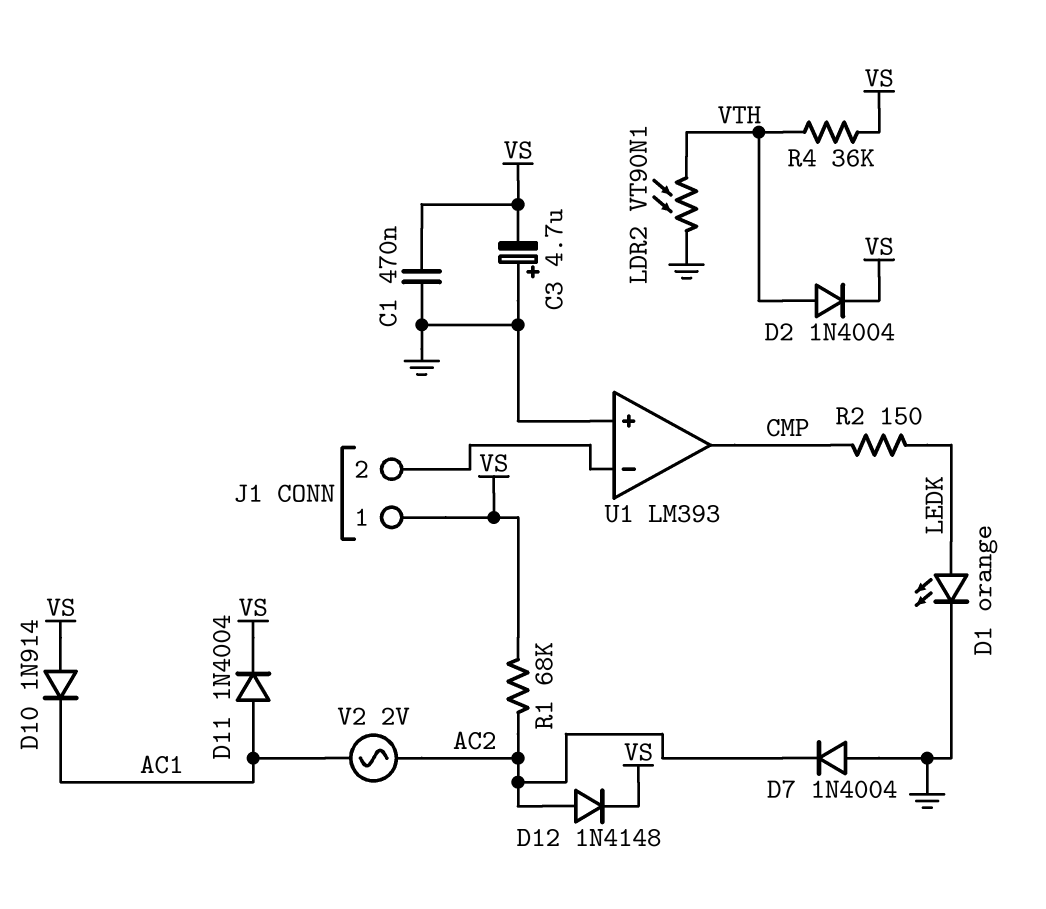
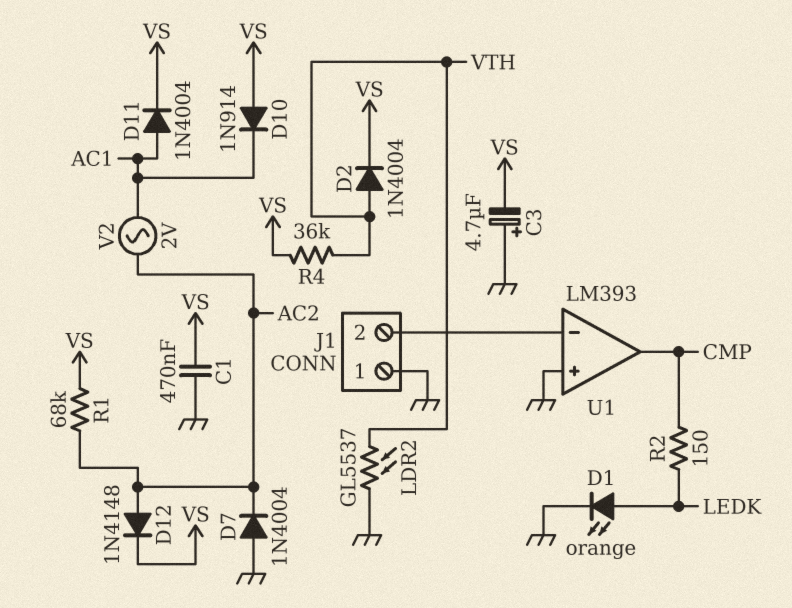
J1 pin 1: VS -> GND
LDR2: VT90N1 (GND, VTH) -> GL5537 (GND, VTH)

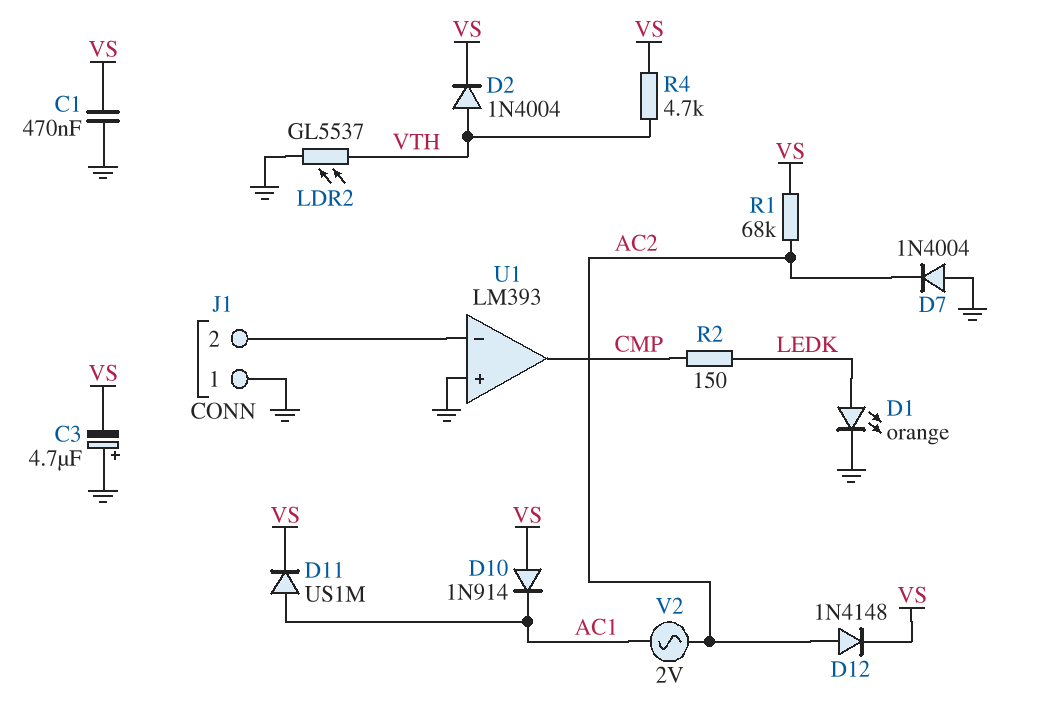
D11: diode 1N4004 (A AC1, K VS) -> diode US1M (A AC1, K VS)
R4: 36k (VS, VTH) -> 4.7k (VS, VTH)

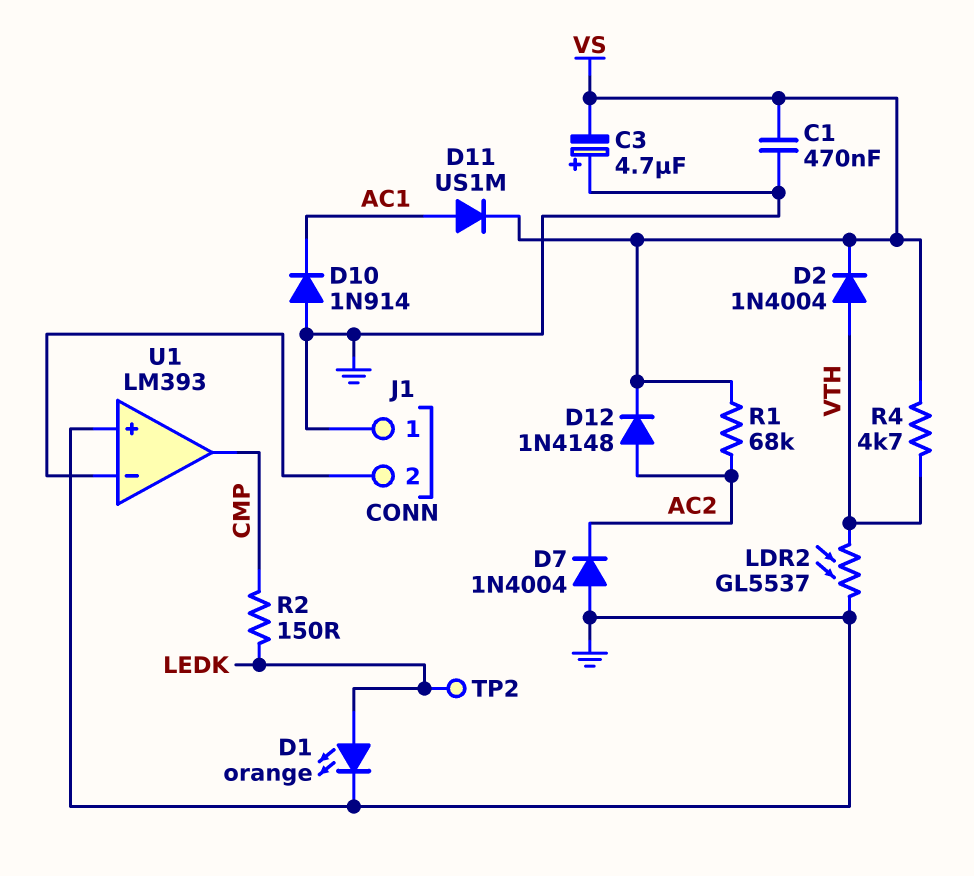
D10: diode 1N914 (A VS, K AC1) -> diode 1N914 (A GND, K AC1)
TP2: none -> test point (LEDK)
V2: AC 2V (AC1, AC2) -> none

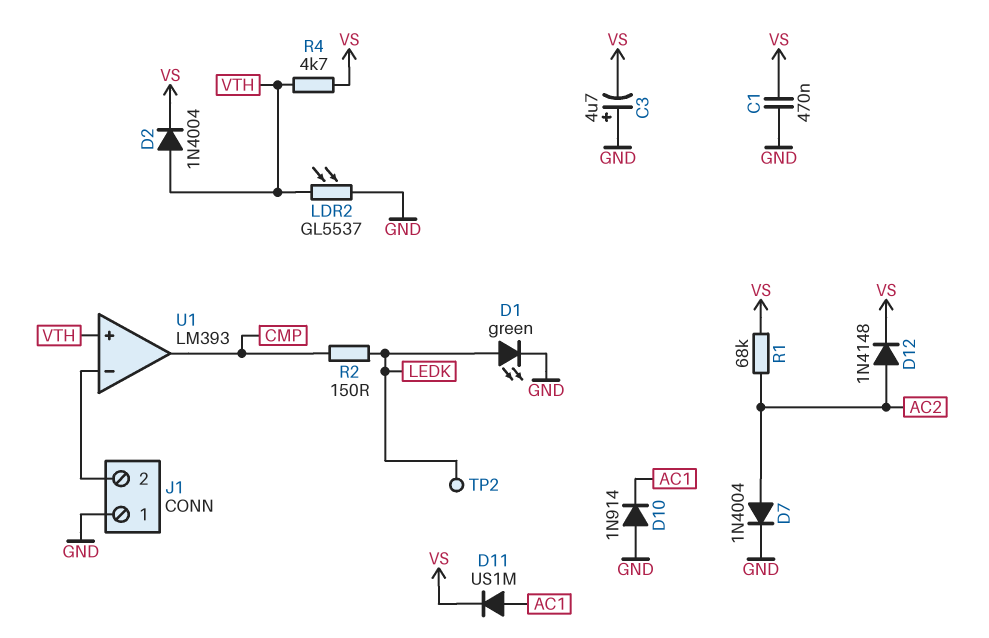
D1: LED orange (A LEDK, K GND) -> LED green (A LEDK, K GND)
D7: diode 1N4004 (A GND, K AC2) -> diode 1N4004 (A AC2, K GND)
U1 pin in+: GND -> VTH

